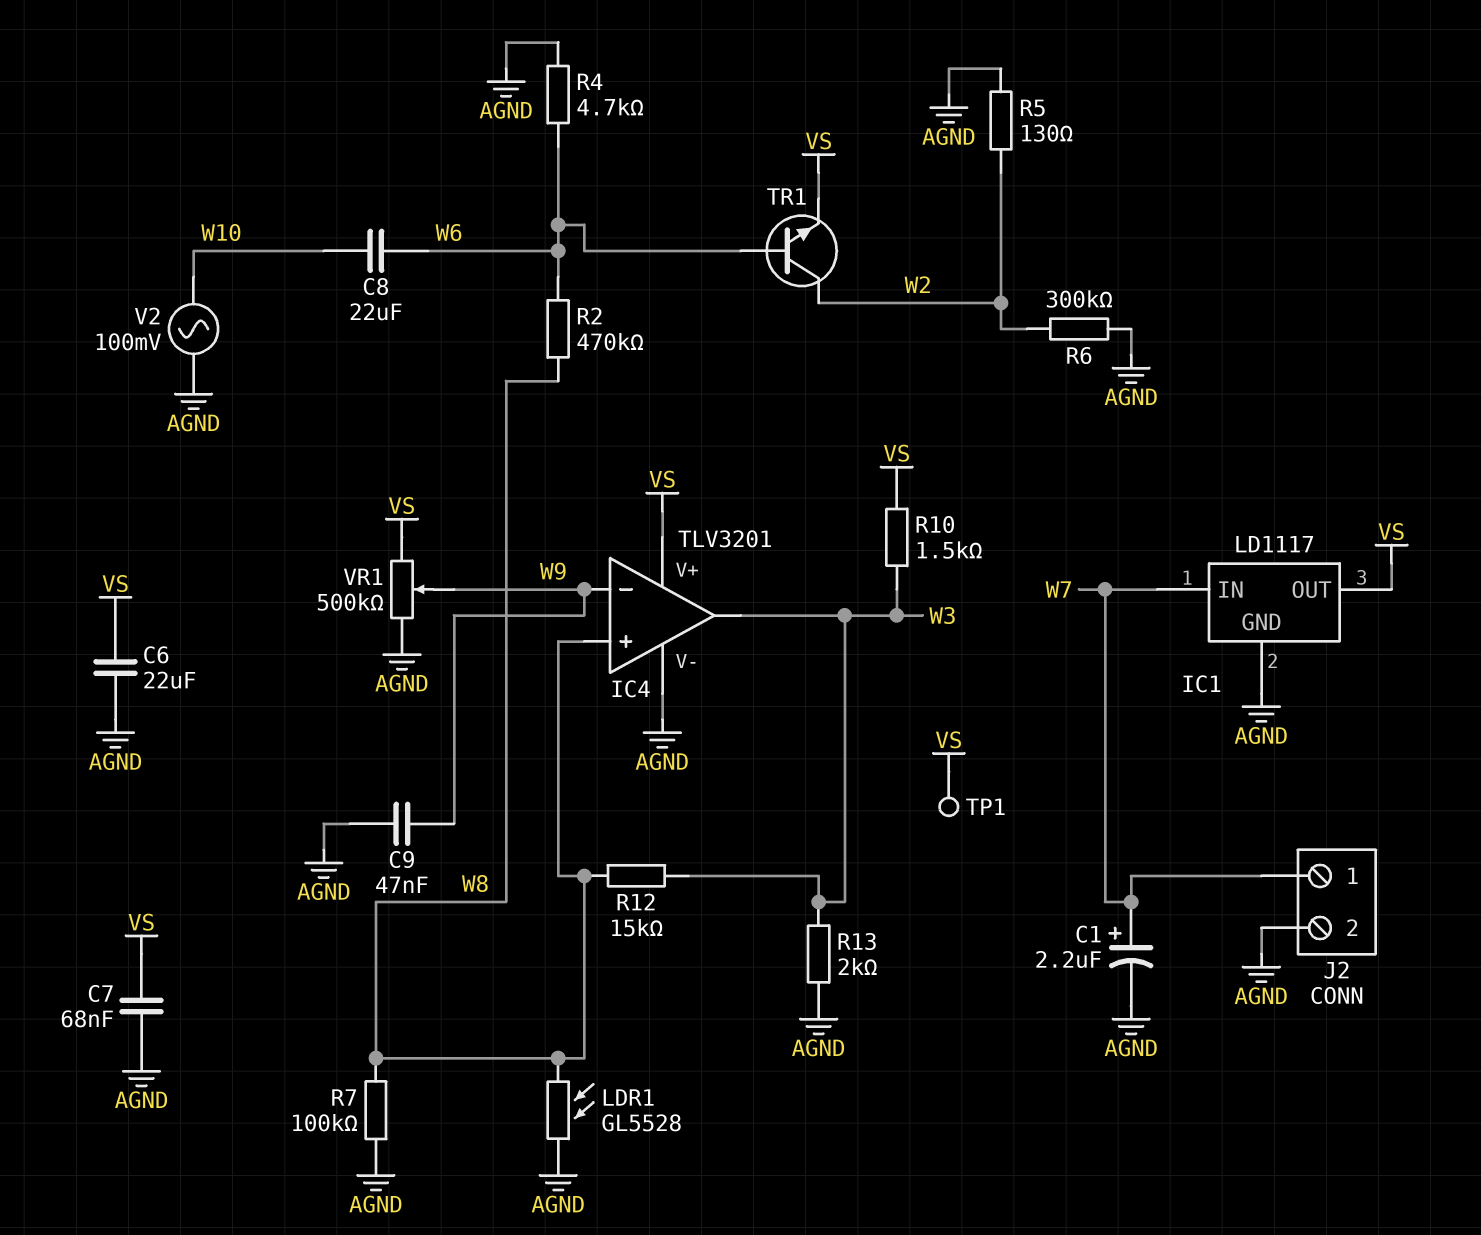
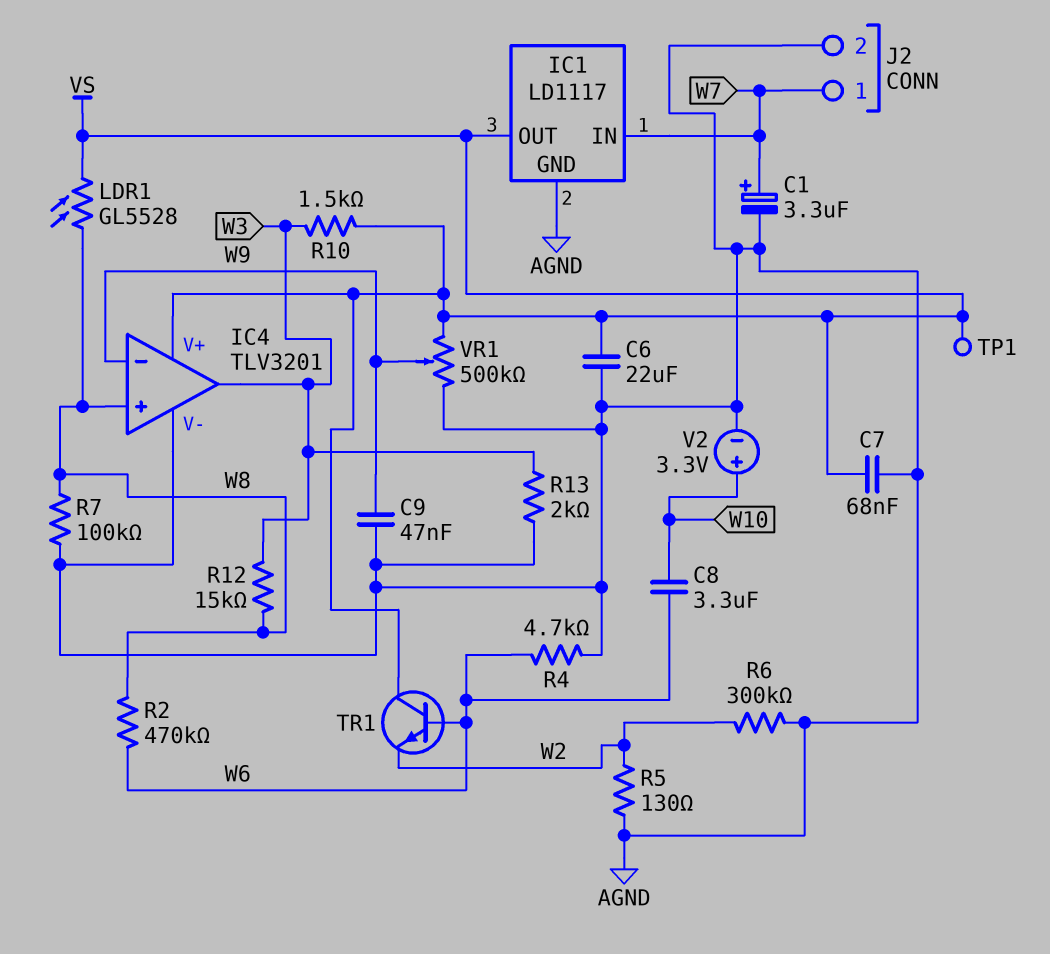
C1: 2.2uF (plus W7, minus AGND) -> 3.3uF (plus W7, minus AGND)
C8: 22uF (W6, W10) -> 3.3uF (W6, W10)
LDR1: GL5528 (AGND, W8) -> GL5528 (VS, W8)
TR1: NPN (B W6, C W2, E VS) -> NPN (B W6, C VS, E W2)
V2: AC 100mV (AGND, W10) -> 3.3V (plus W10, minus AGND)

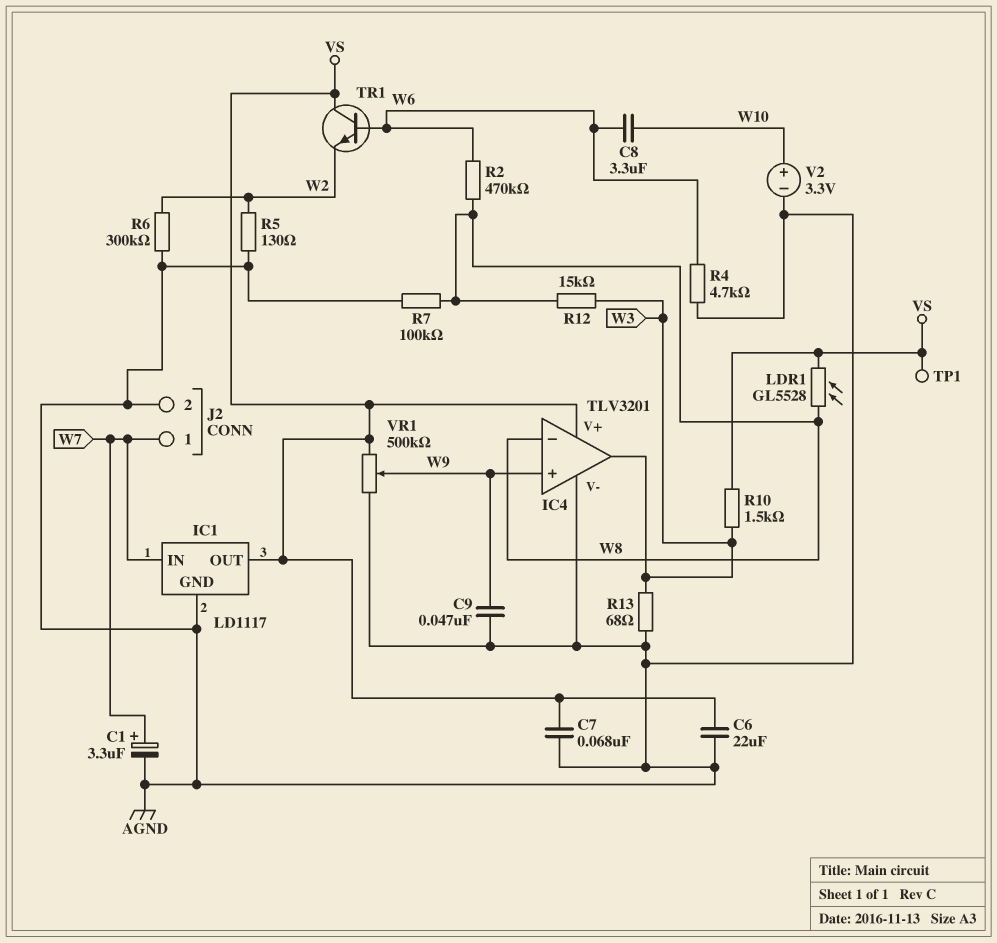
IC4 pin in+: W8 -> W9
IC4 pin in-: W9 -> W8
R13: 2k (AGND, W3) -> 68 (AGND, W3)

